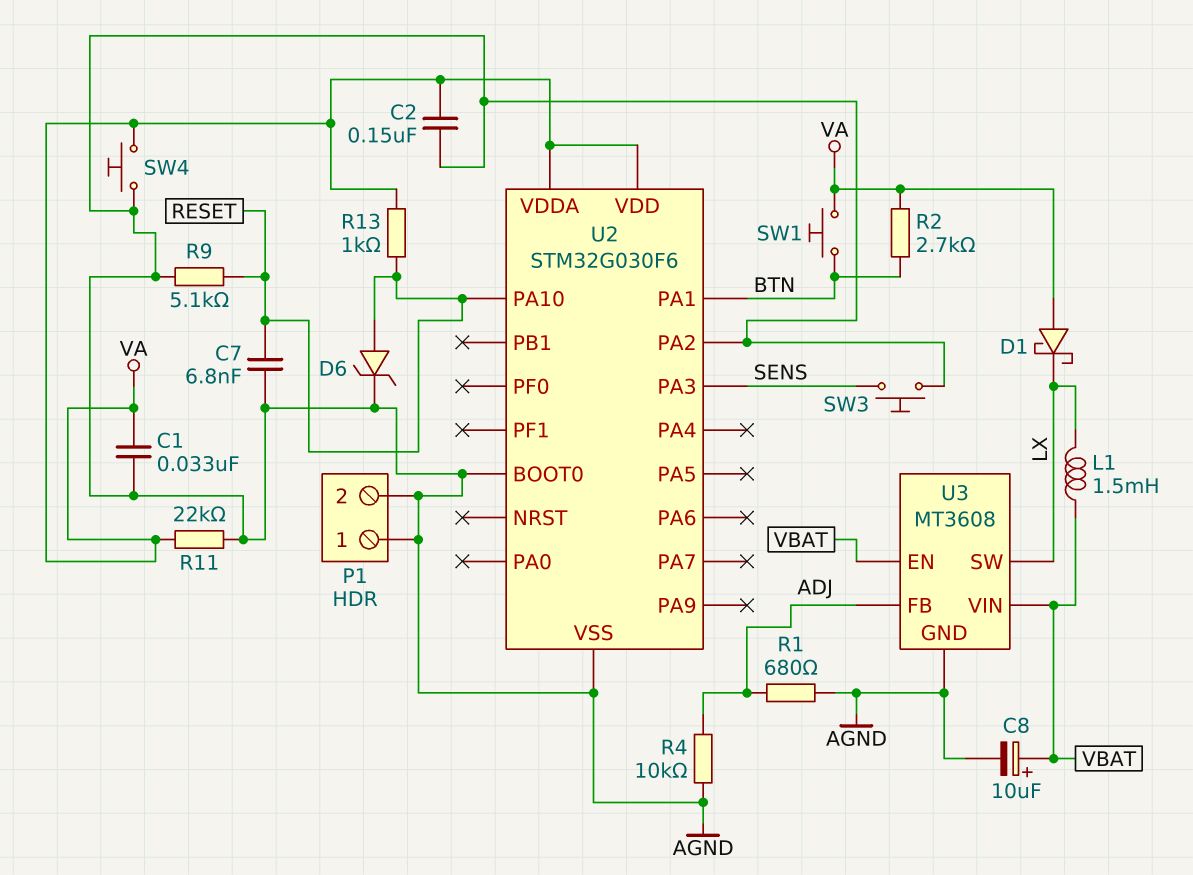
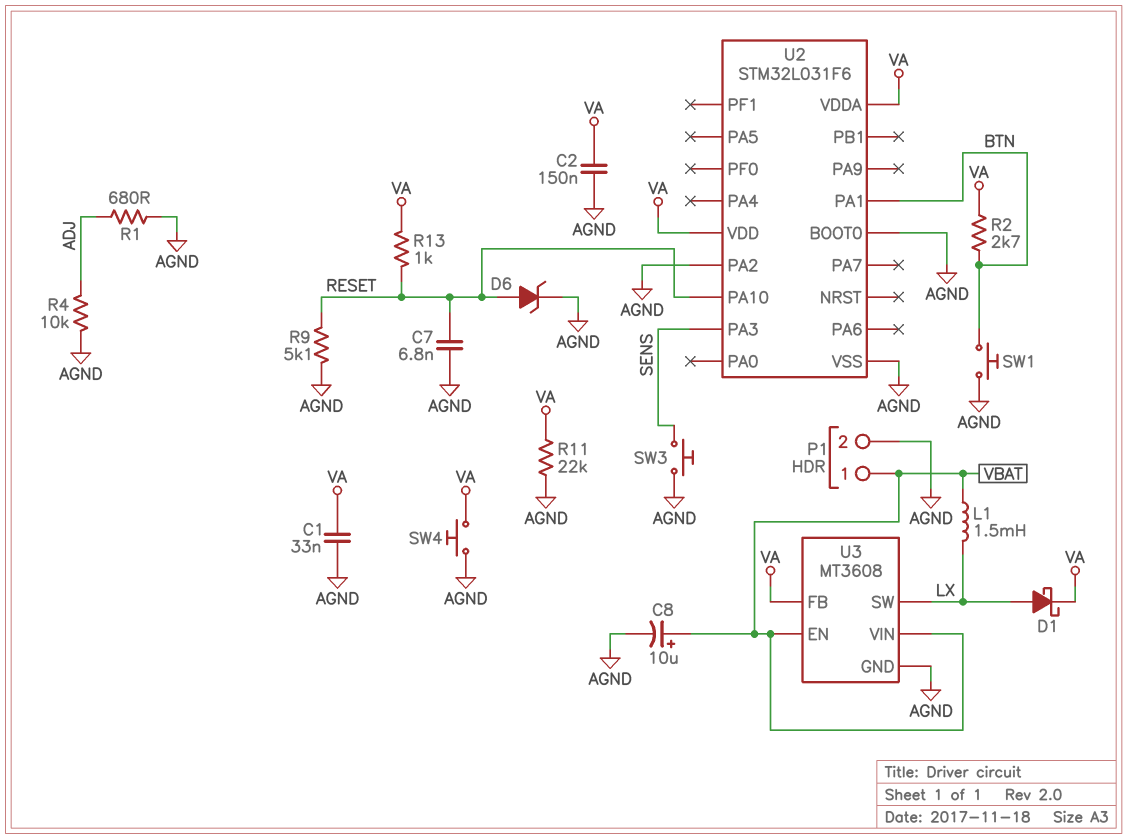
D1: schottky (A VA, K LX) -> schottky (A LX, K VA)
P1 pin 1: AGND -> VBAT
SW1: button (BTN, VA) -> button (AGND, BTN)
U2: STM32G030F6 -> STM32L031F6
U3 pin FB: ADJ -> VA

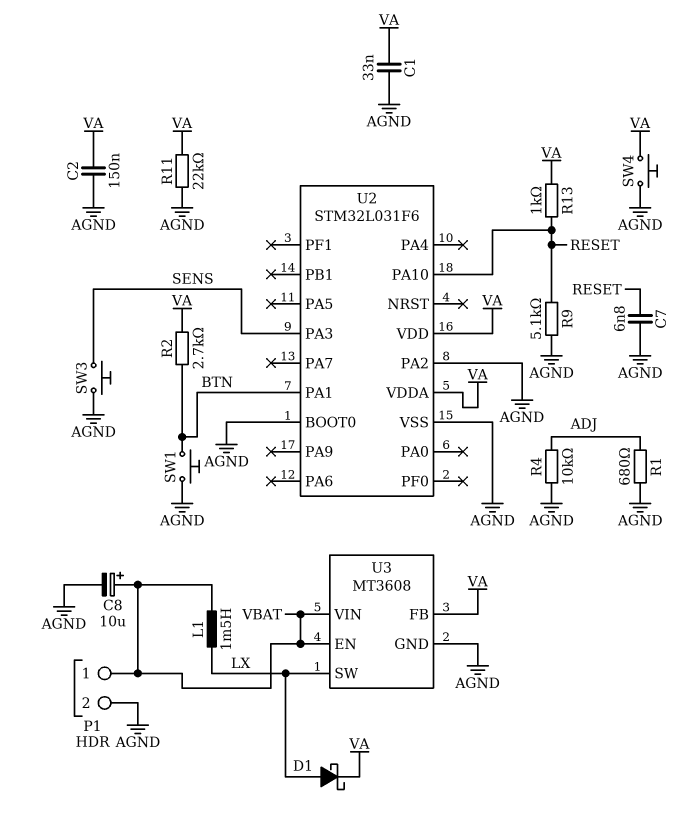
D6: zener (A RESET, K AGND) -> none

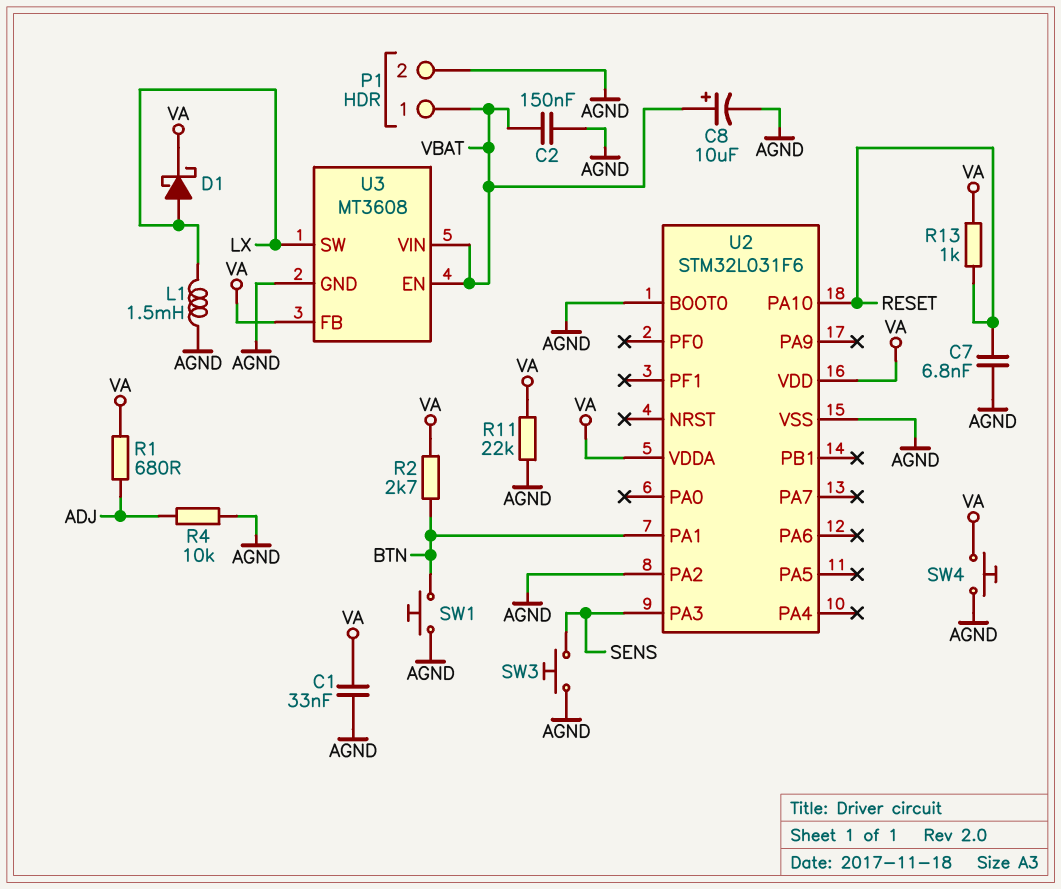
C2: 150nF (AGND, VA) -> 150nF (AGND, VBAT)
L1: 1.5mH (LX, VBAT) -> 1.5mH (AGND, LX)
R1: 680 (ADJ, AGND) -> 680 (ADJ, VA)
R9: 5.1k (AGND, RESET) -> none

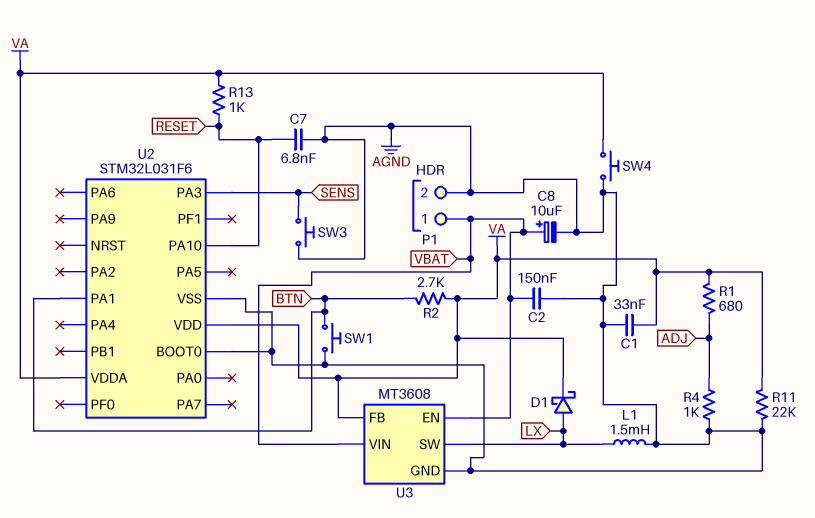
R4: 10k (ADJ, AGND) -> 1k (ADJ, AGND)
U2 pin PA2: AGND -> none

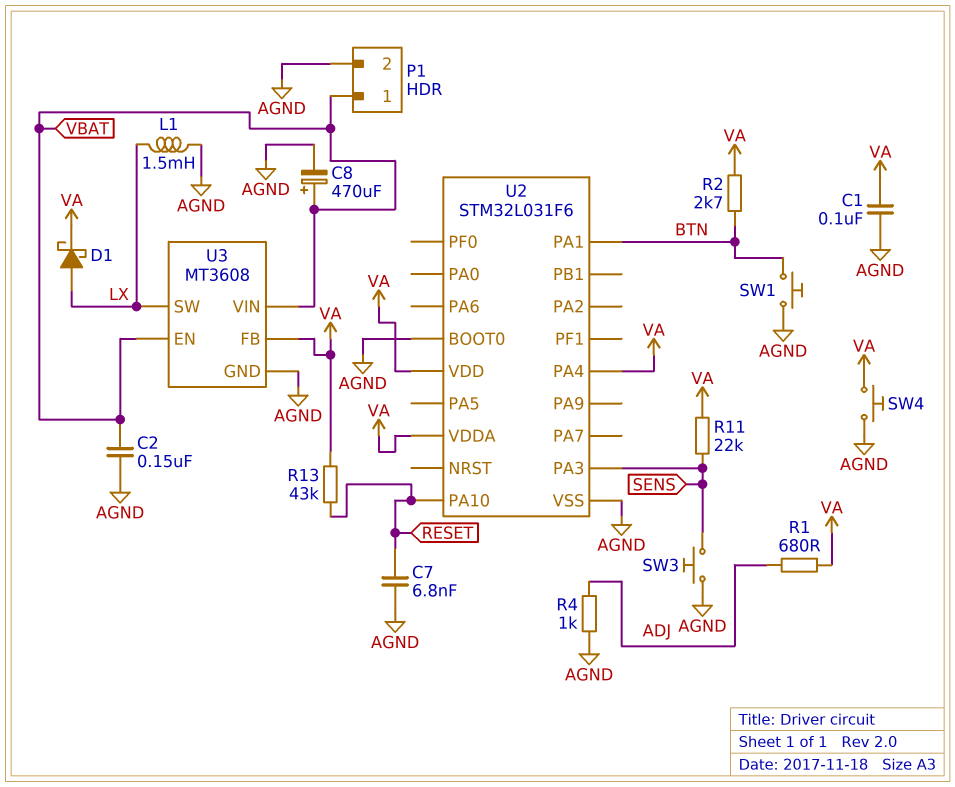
C1: 33nF (AGND, VA) -> 100nF (AGND, VA)
C8: 10uF (plus VBAT, minus AGND) -> 470uF (plus VBAT, minus AGND)
R11: 22k (AGND, VA) -> 22k (SENS, VA)
R13: 1k (RESET, VA) -> 43k (RESET, VA)
U2 pin PA4: none -> VA

